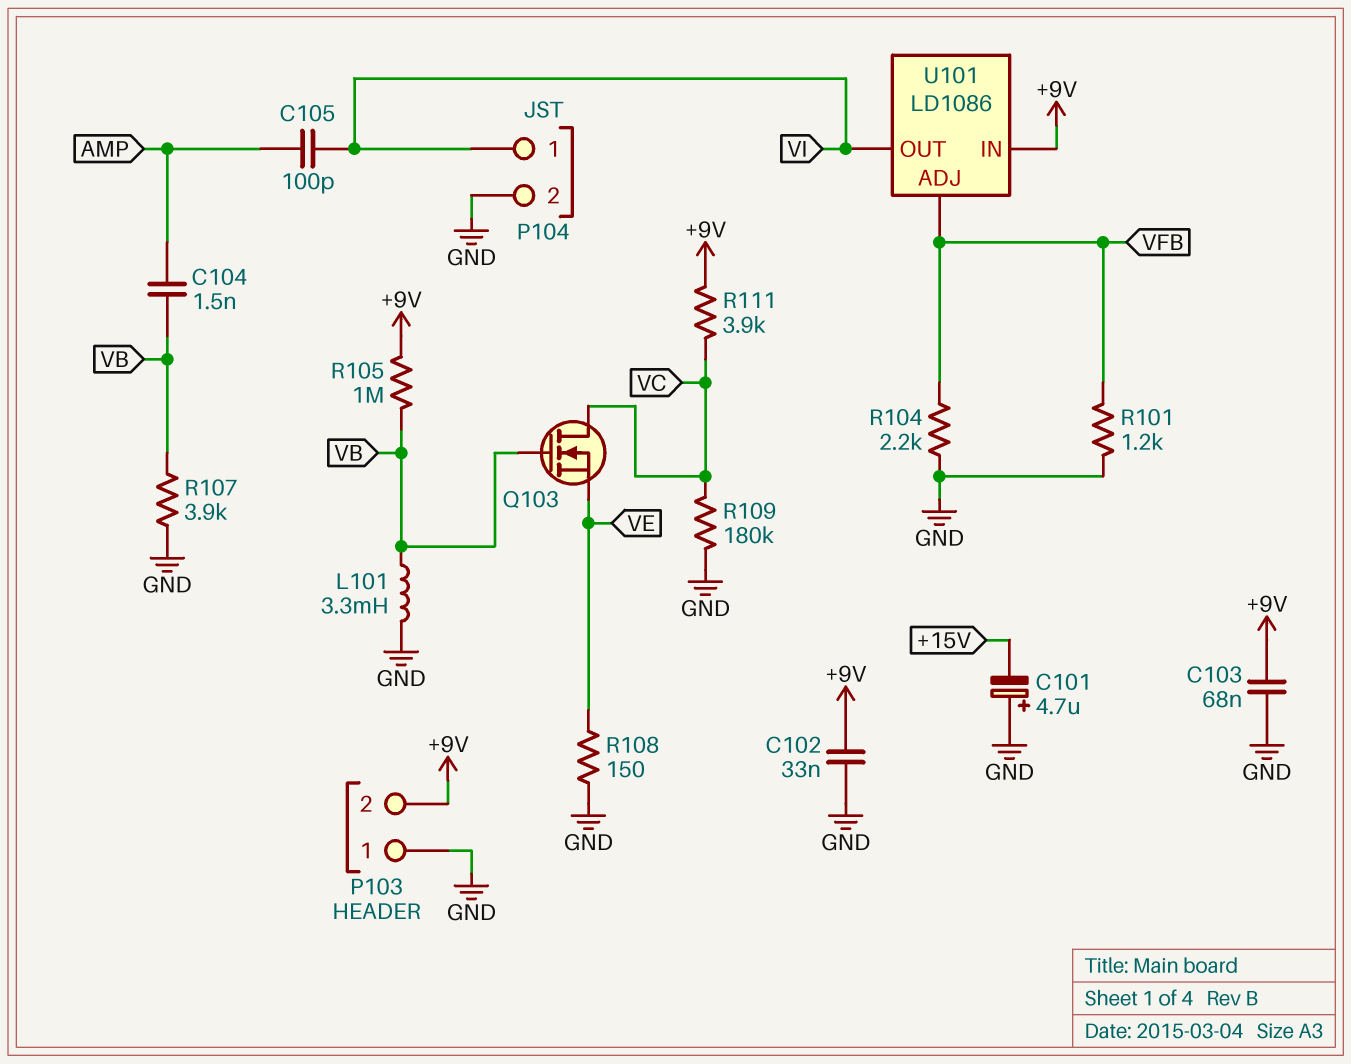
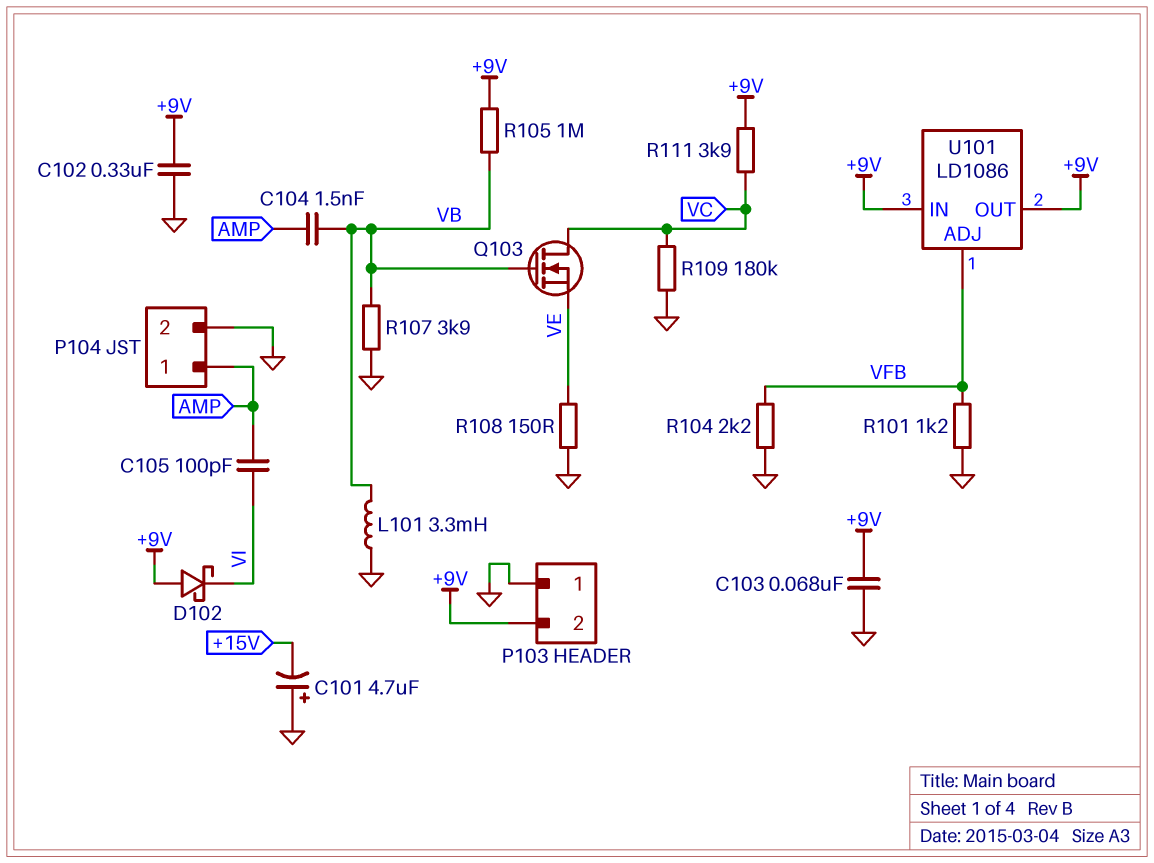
C102: 33nF (+9V, GND) -> 330nF (+9V, GND)
D102: none -> schottky (A +9V, K VI)
P104 pin 1: VI -> AMP
U101 pin OUT: VI -> +9V

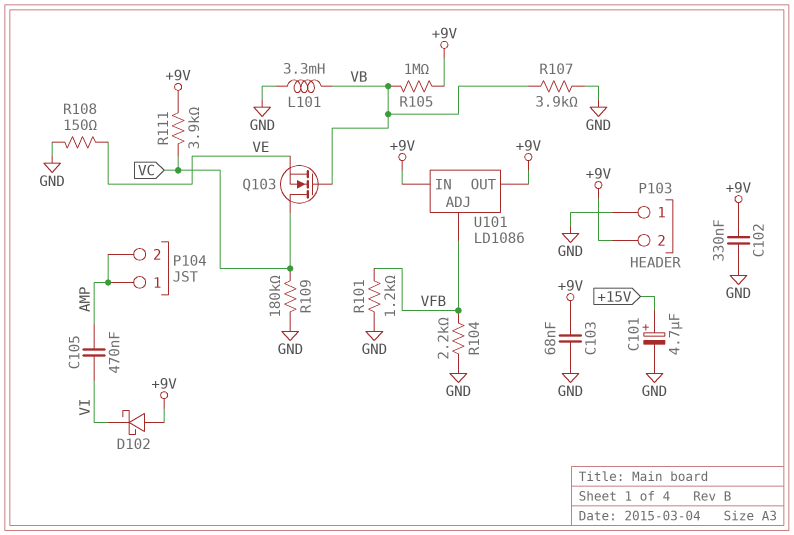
C101: 4.7uF (plus GND, minus +15V) -> 4.7uF (plus +15V, minus GND)
C104: 1.5nF (AMP, VB) -> none
C105: 100pF (AMP, VI) -> 470nF (AMP, VI)
P104 pin 2: GND -> AMP

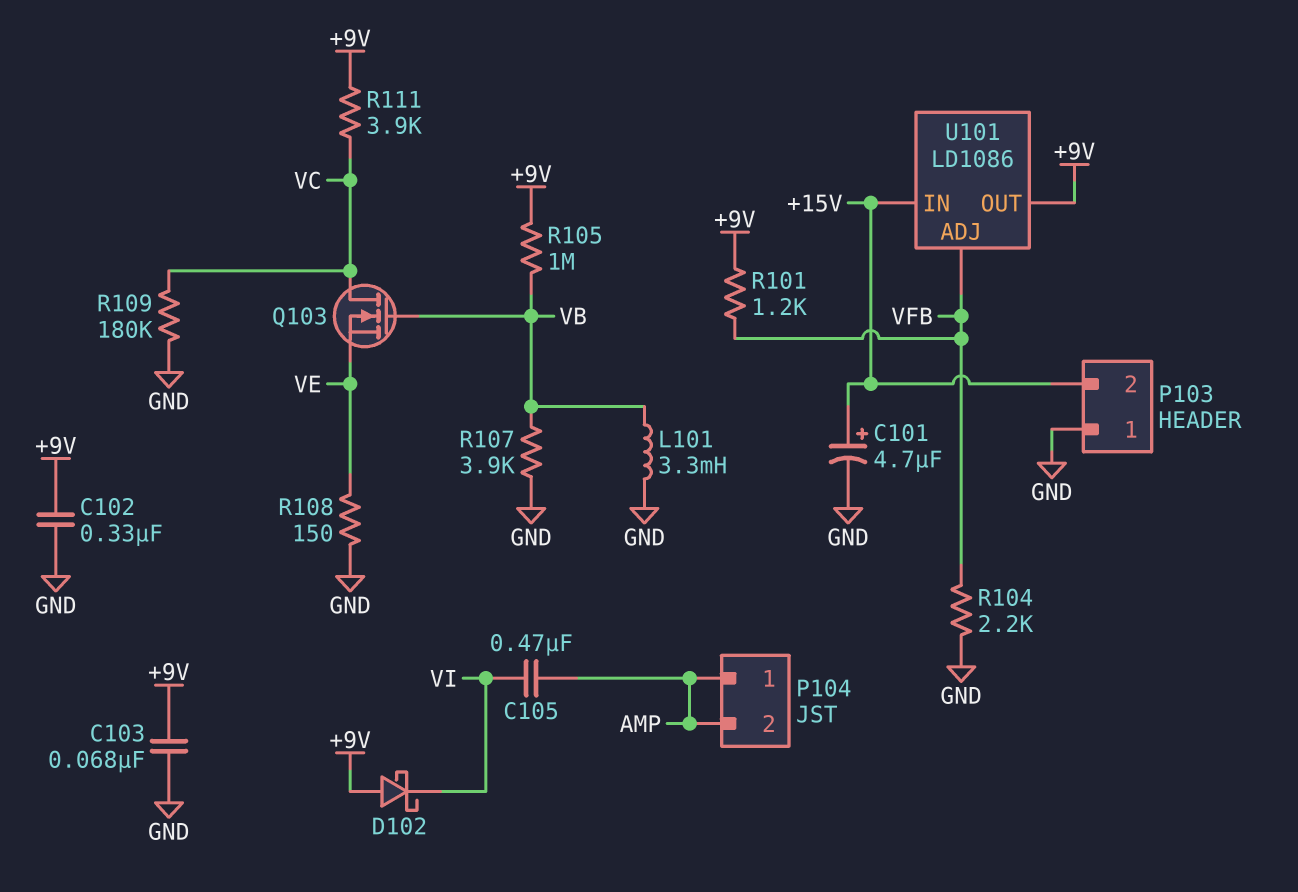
P103 pin 2: +9V -> +15V
R101: 1.2k (GND, VFB) -> 1.2k (+9V, VFB)
U101 pin IN: +9V -> +15V

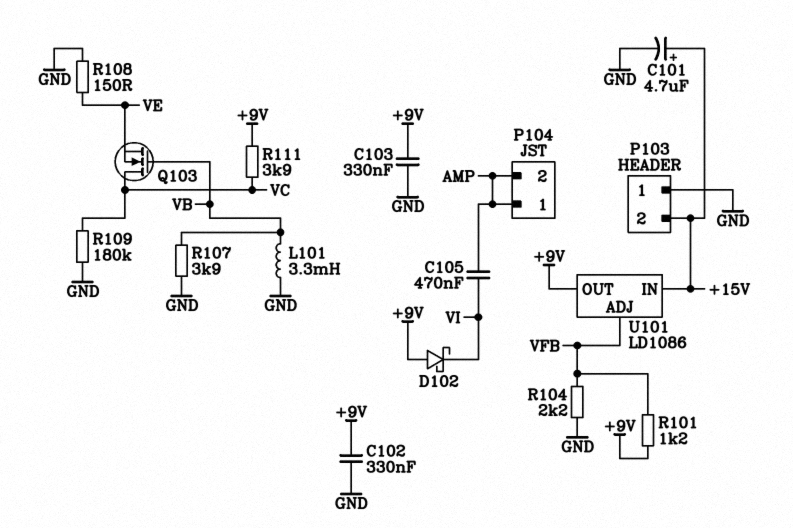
C103: 68nF (+9V, GND) -> 330nF (+9V, GND)
R105: 1M (+9V, VB) -> none

